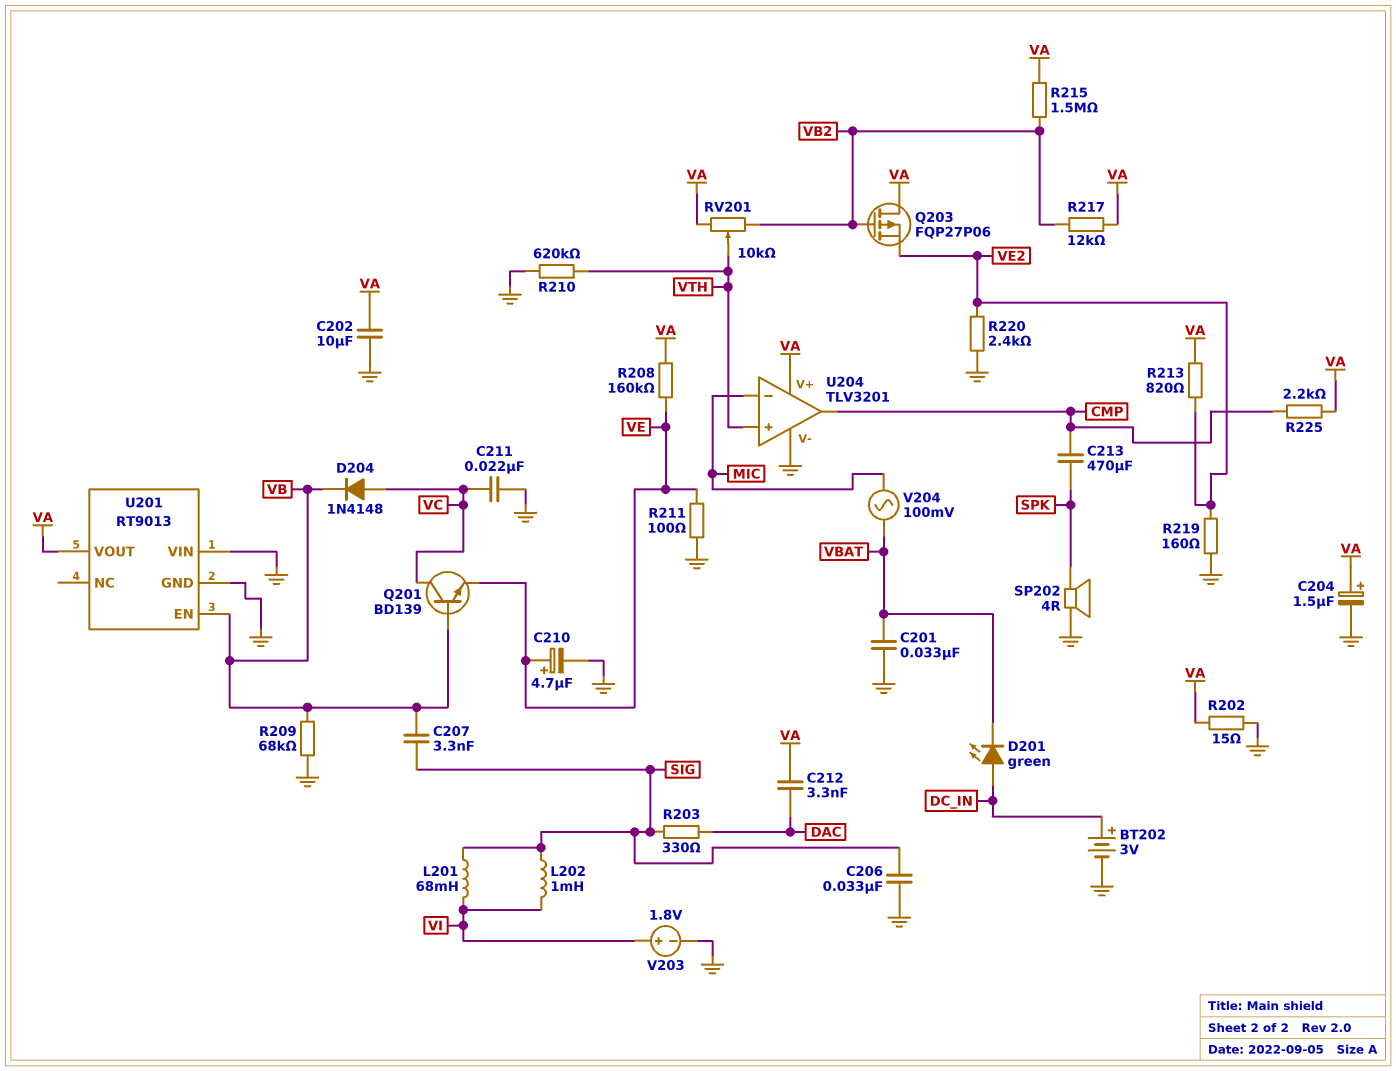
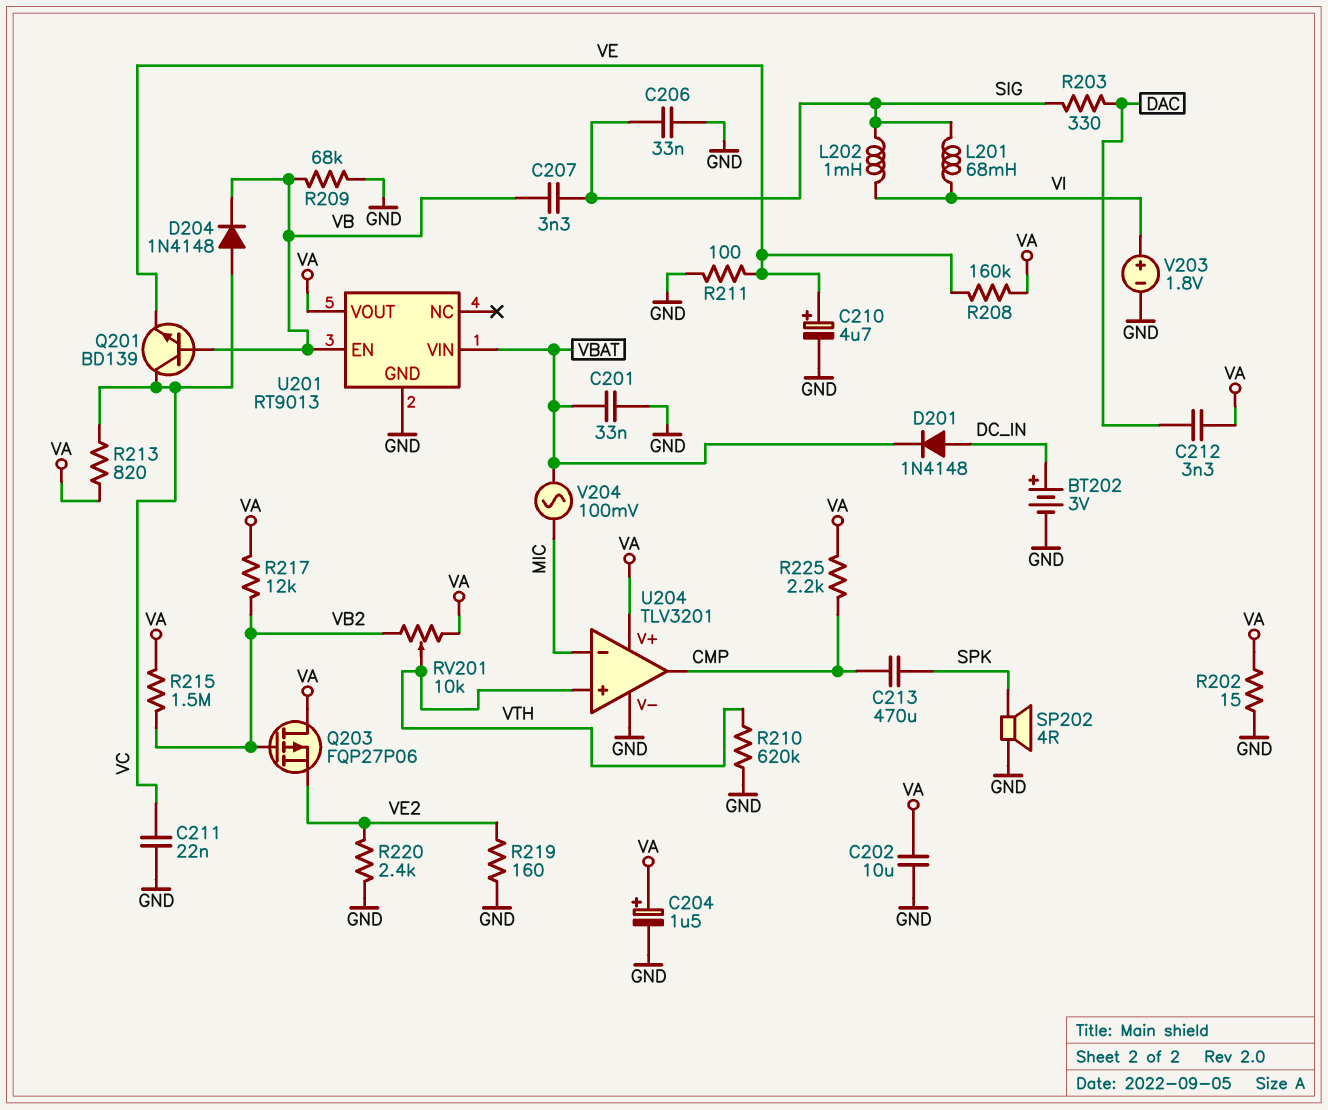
D201: LED green (A DC_IN, K VBAT) -> diode 1N4148 (A DC_IN, K VBAT)
R213: 820 (VA, VE2) -> 820 (VA, VC)
U201 pin VIN: GND -> VBAT

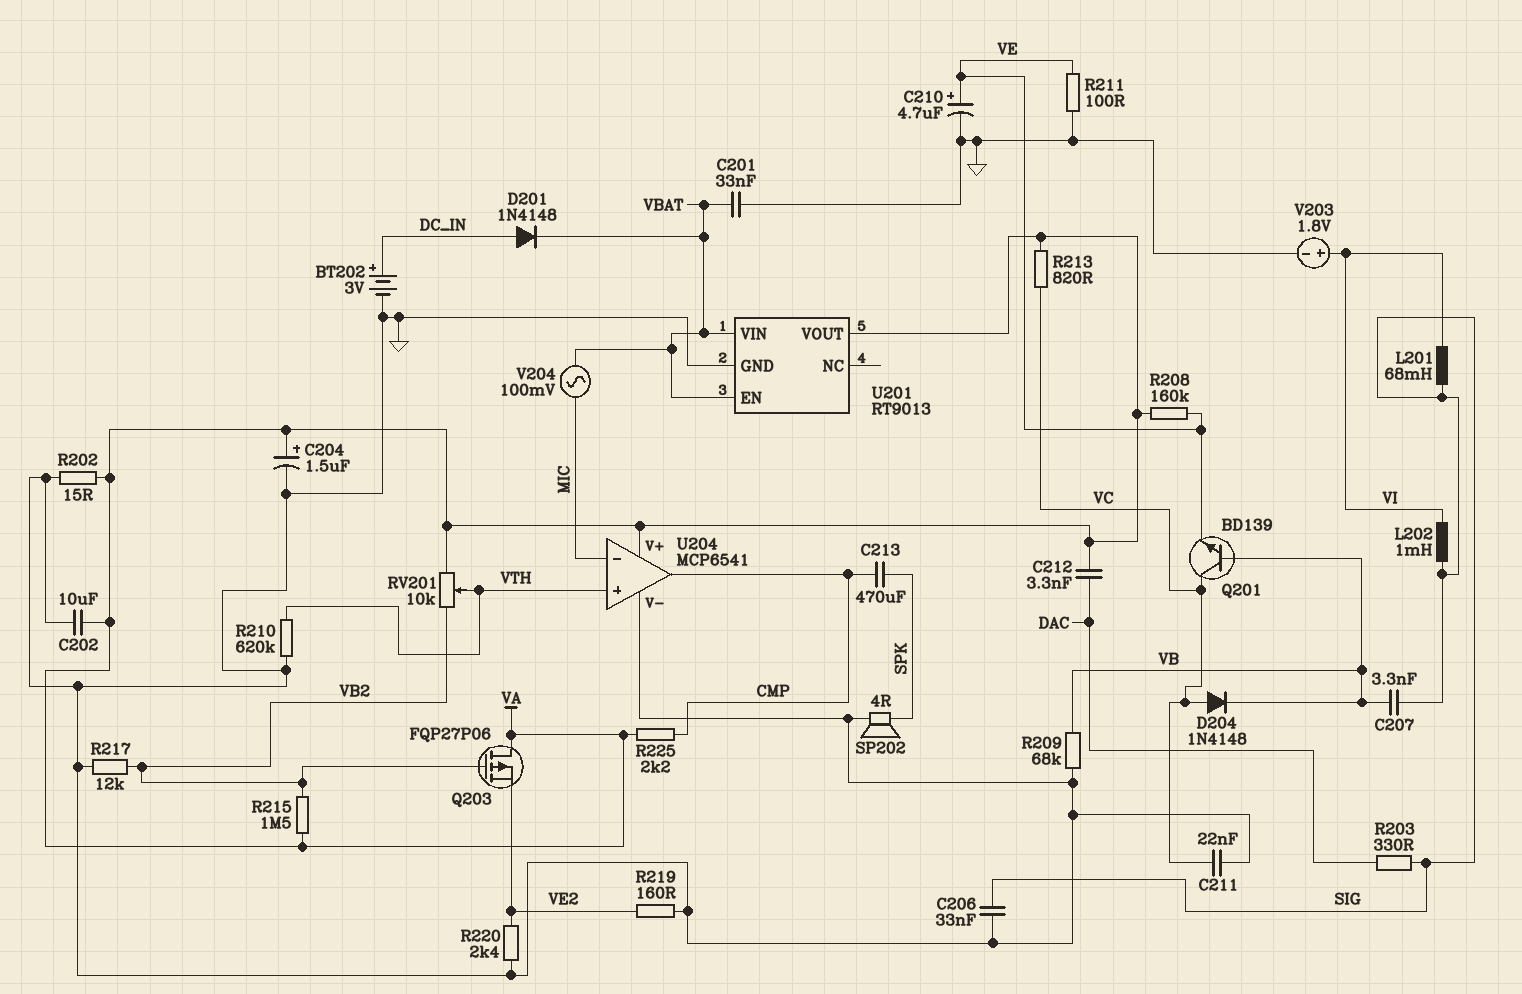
R217: 12k (VA, VB2) -> 12k (GND, VB2)
U201 pin EN: VB -> VBAT
U204: TLV3201 -> MCP6541

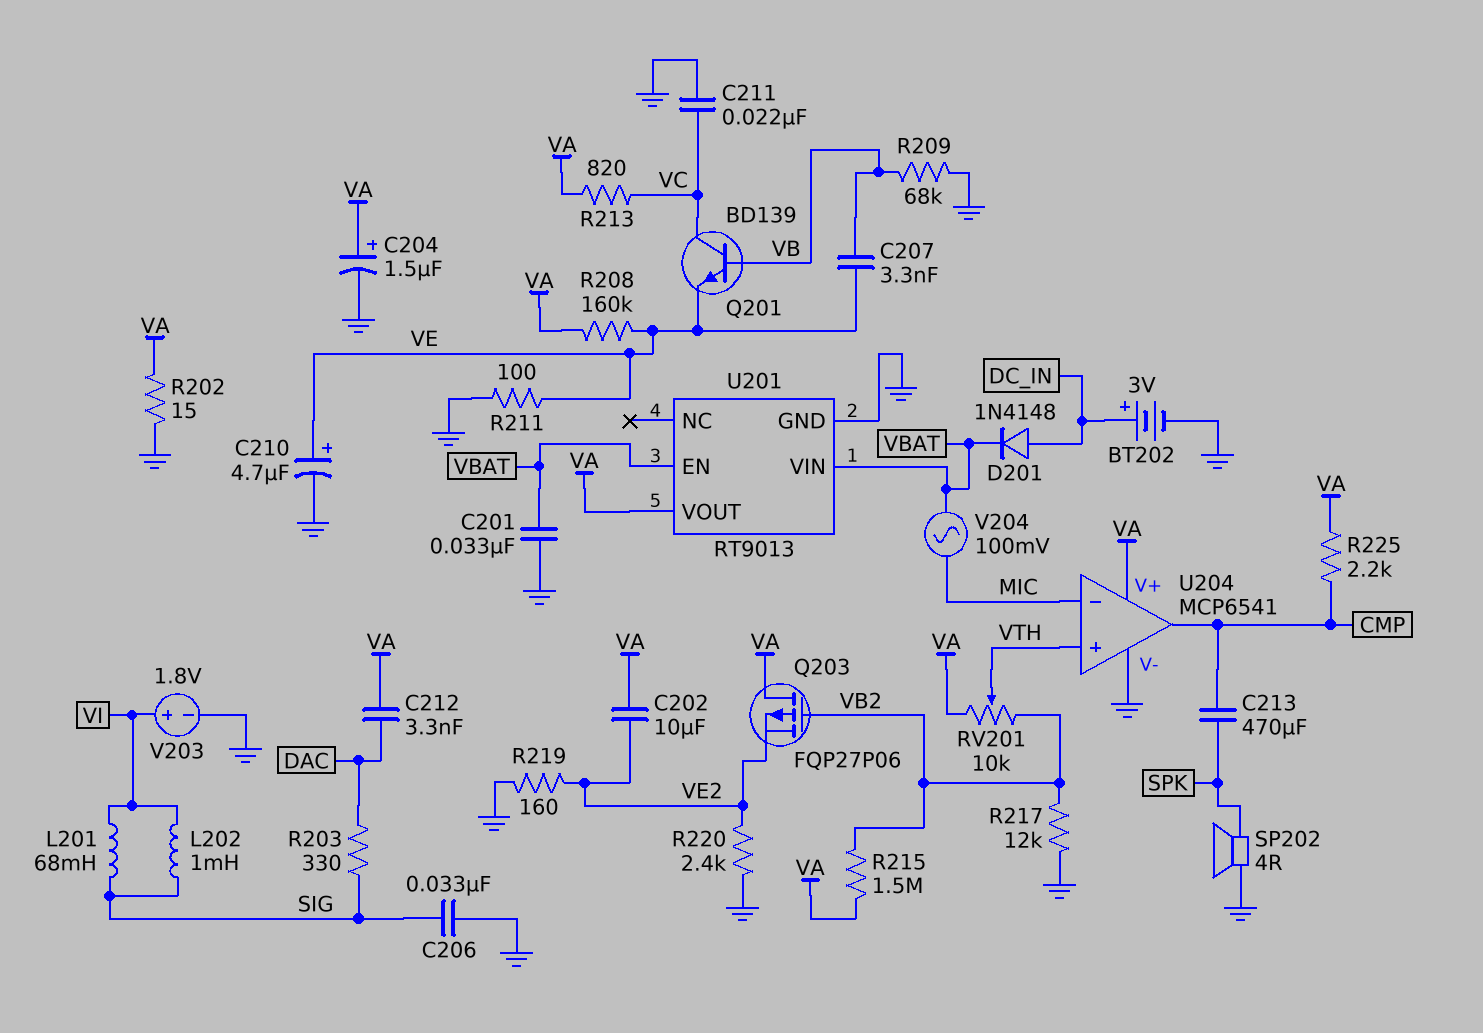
C202: 10uF (GND, VA) -> 10uF (VA, VE2)
C207: 3.3nF (SIG, VB) -> 3.3nF (VB, VE)
D204: diode 1N4148 (A VC, K VB) -> none
R210: 620k (GND, VTH) -> none

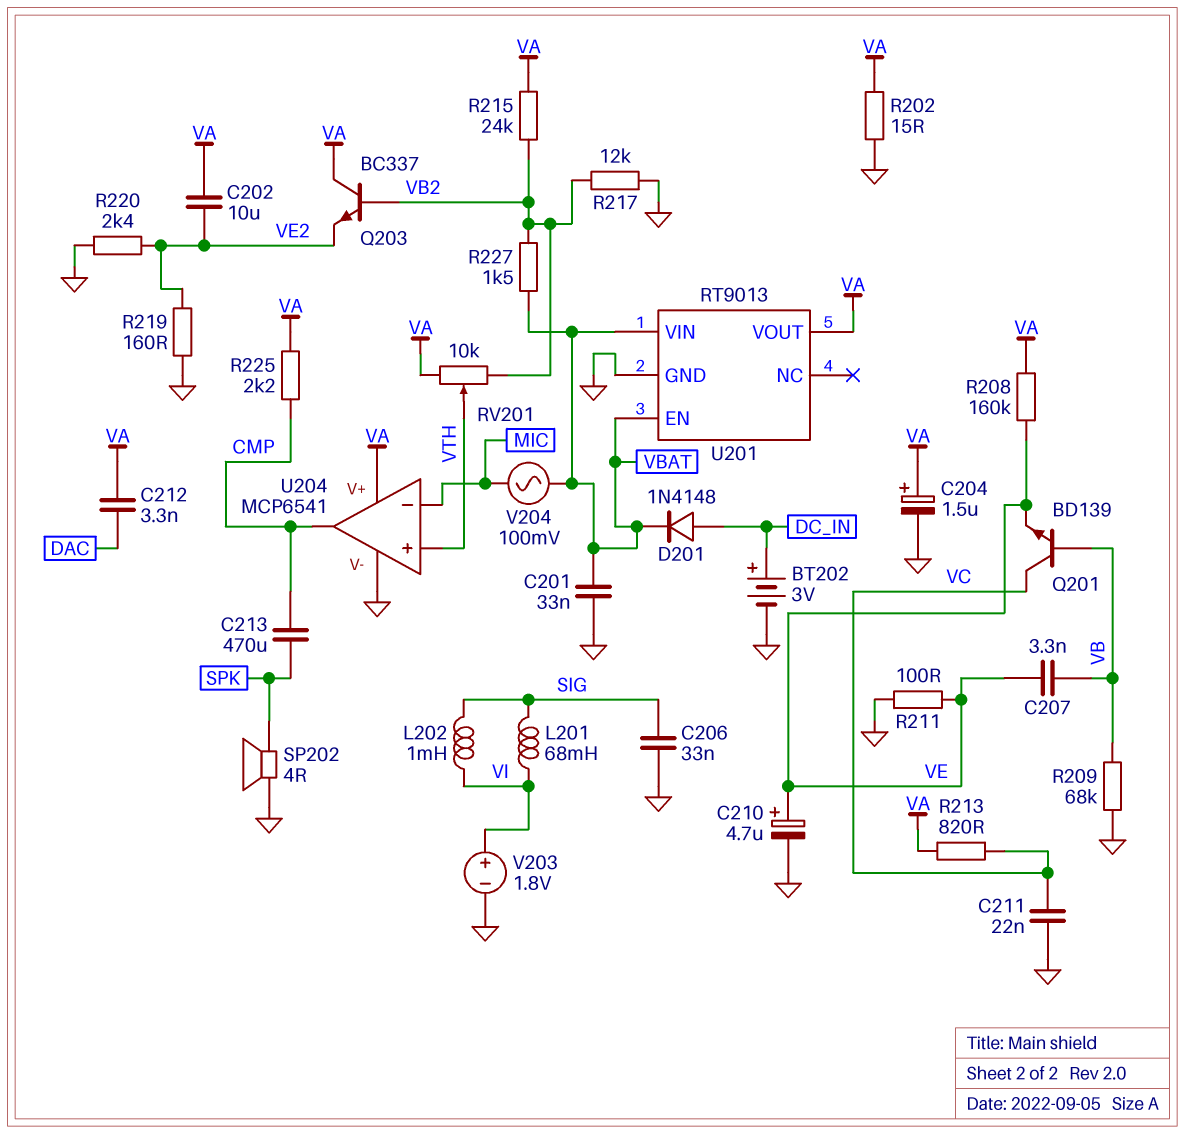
Q203: PMOS FQP27P06 (G VB2, D VA, S VE2) -> NPN BC337 (B VB2, C VA, E VE2)
R203: 330 (DAC, SIG) -> none
R215: 1.5M (VA, VB2) -> 24k (VA, VB2)
R227: none -> 1.5k (VB2, VBAT)

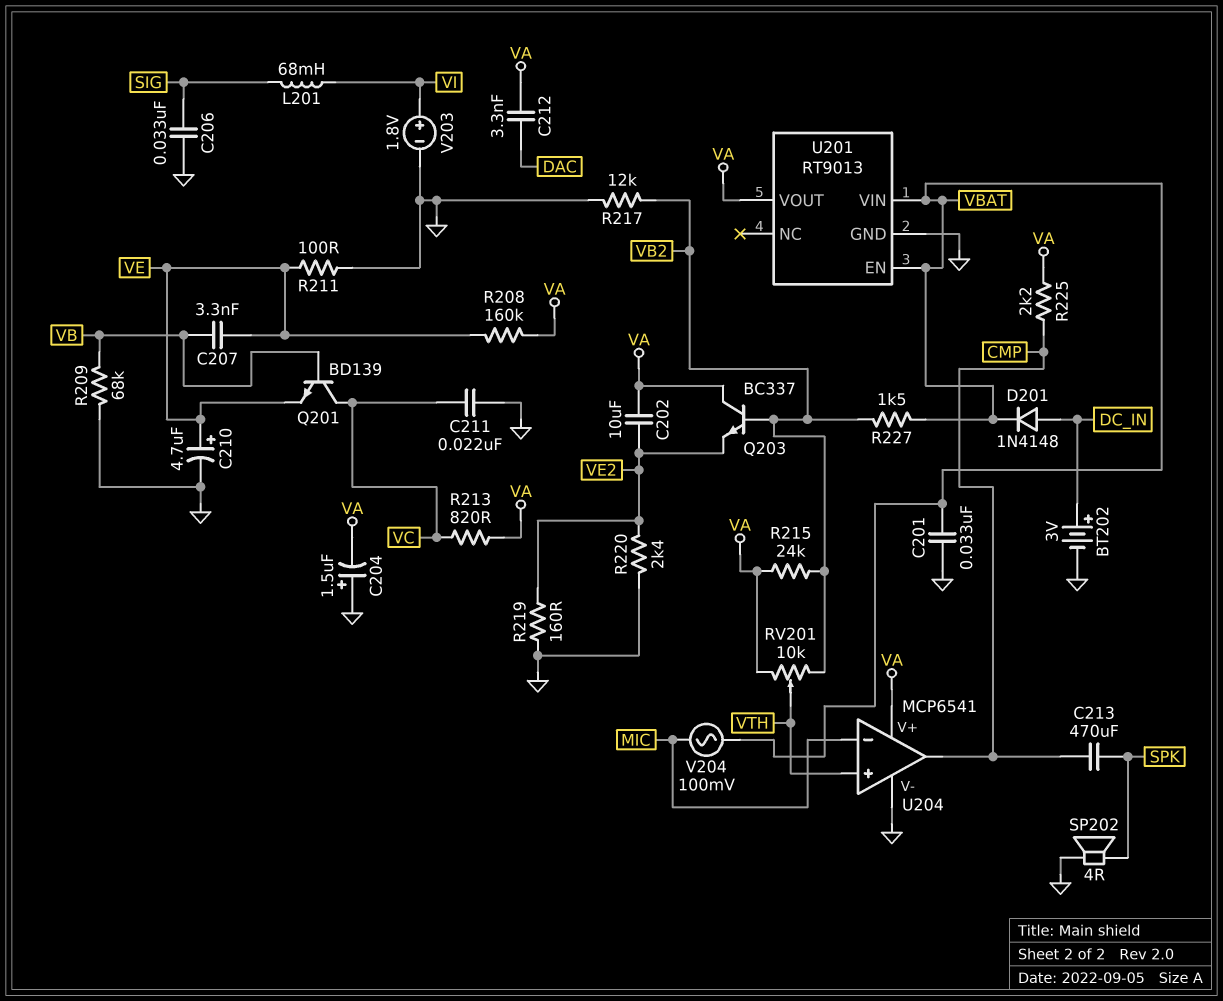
C204: 1.5uF (plus VA, minus GND) -> 1.5uF (plus GND, minus VA)
L202: 1mH (SIG, VI) -> none
R202: 15 (GND, VA) -> none

